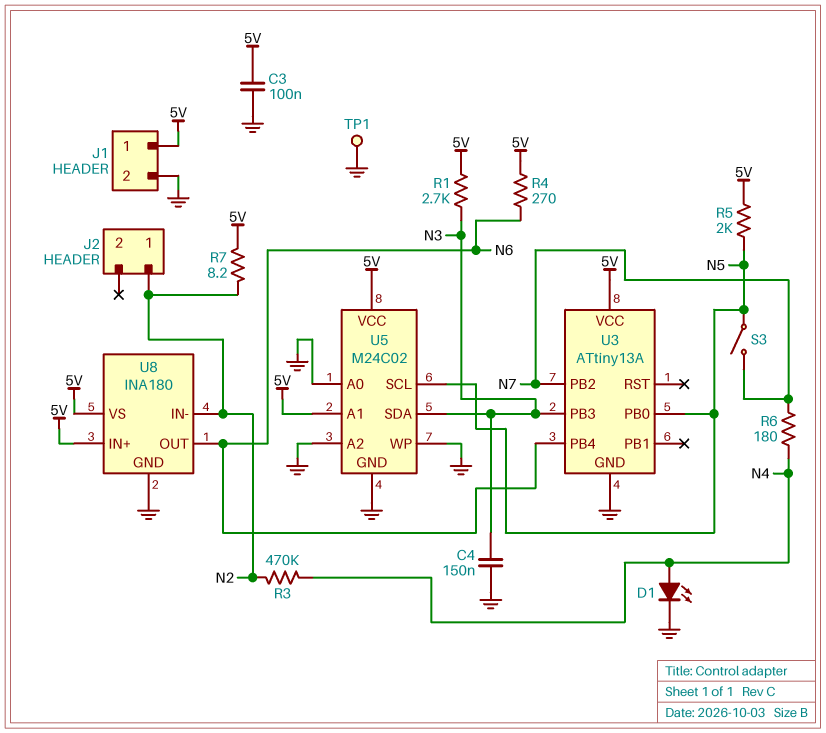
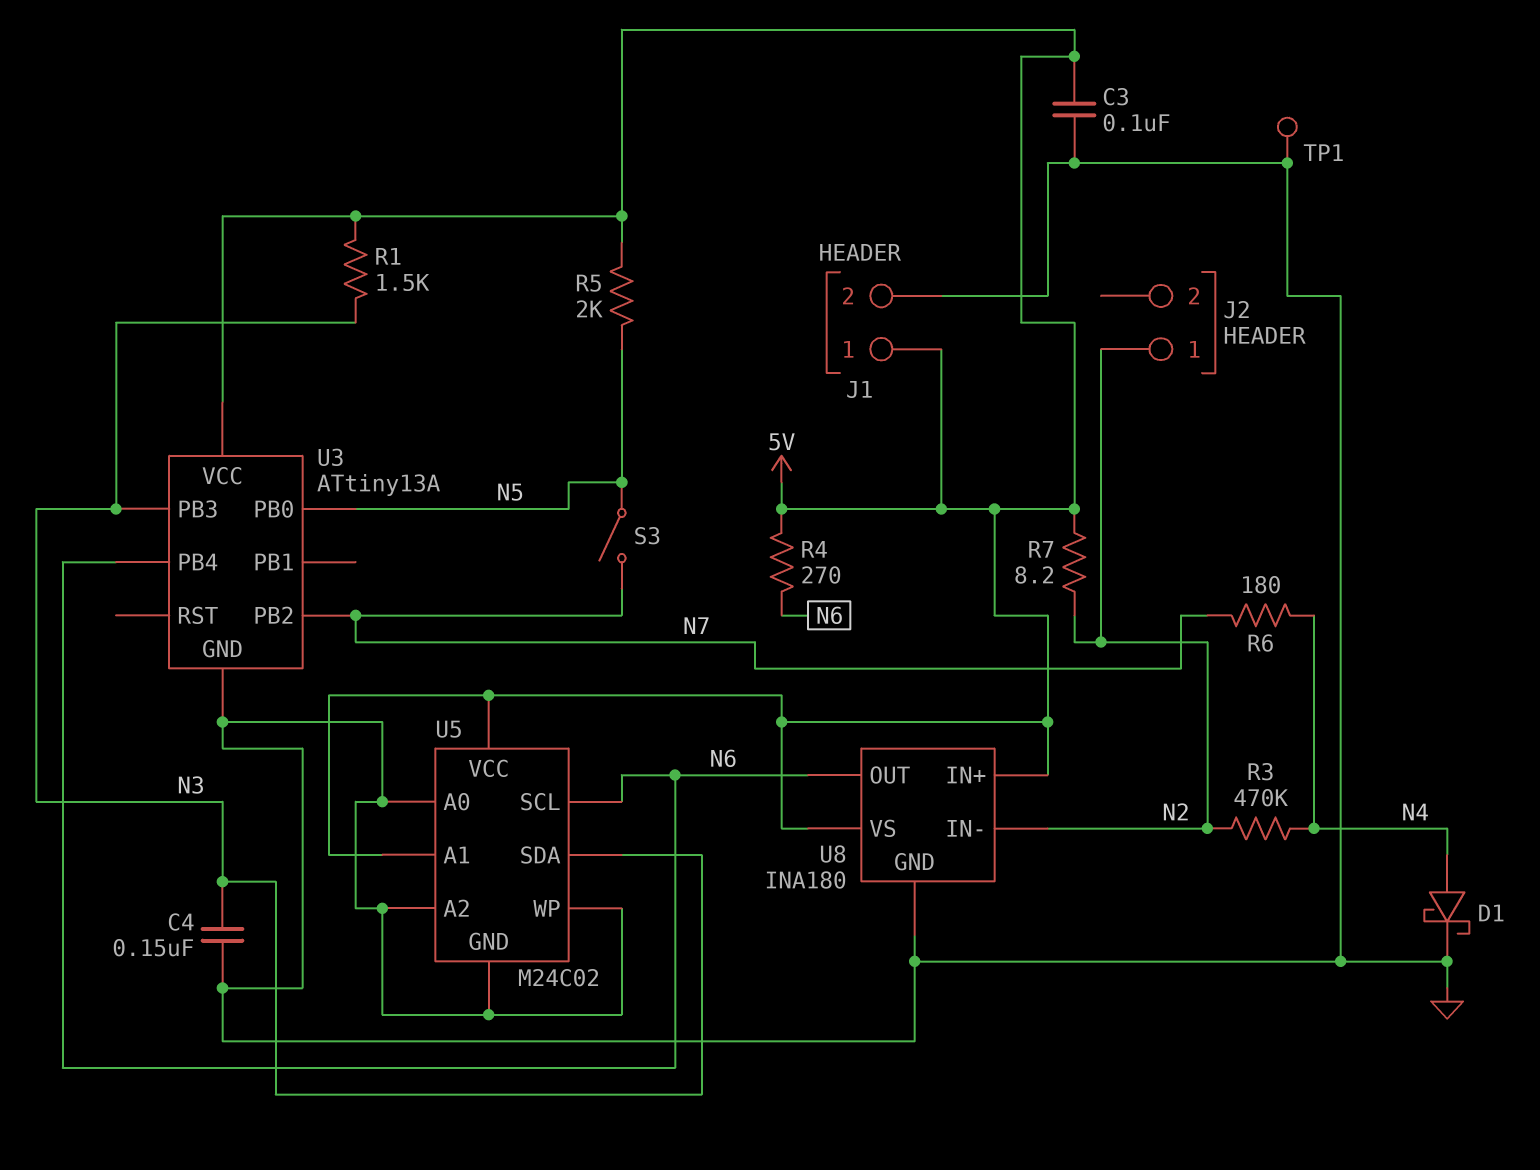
D1: LED (A N4, K GND) -> schottky (A N4, K GND)
R1: 2.7k (5V, N3) -> 1.5k (5V, N3)
U5 pin SCL: N5 -> N6

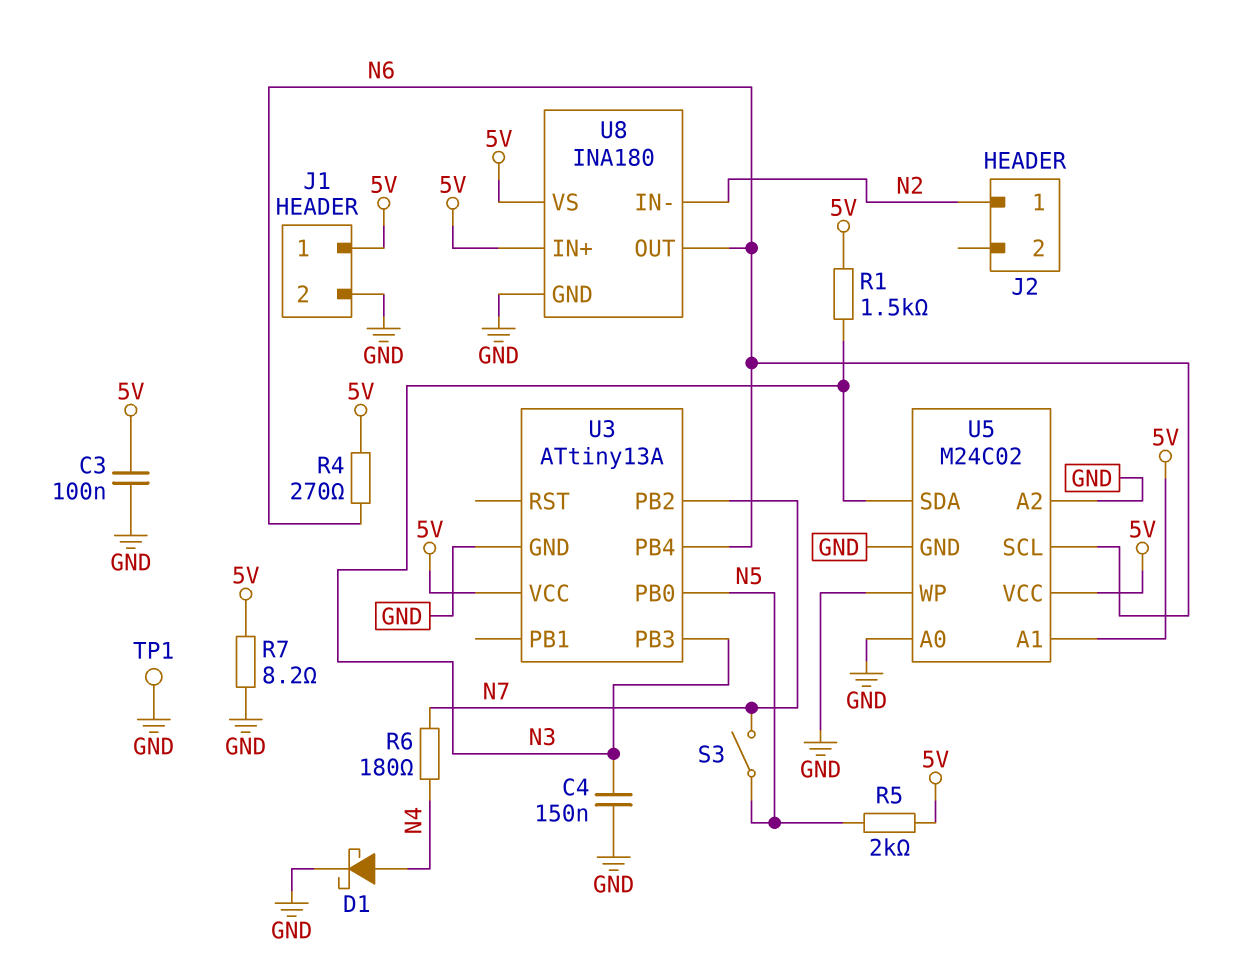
R3: 470k (N2, N4) -> none
R7: 8.2 (5V, N2) -> 8.2 (5V, GND)

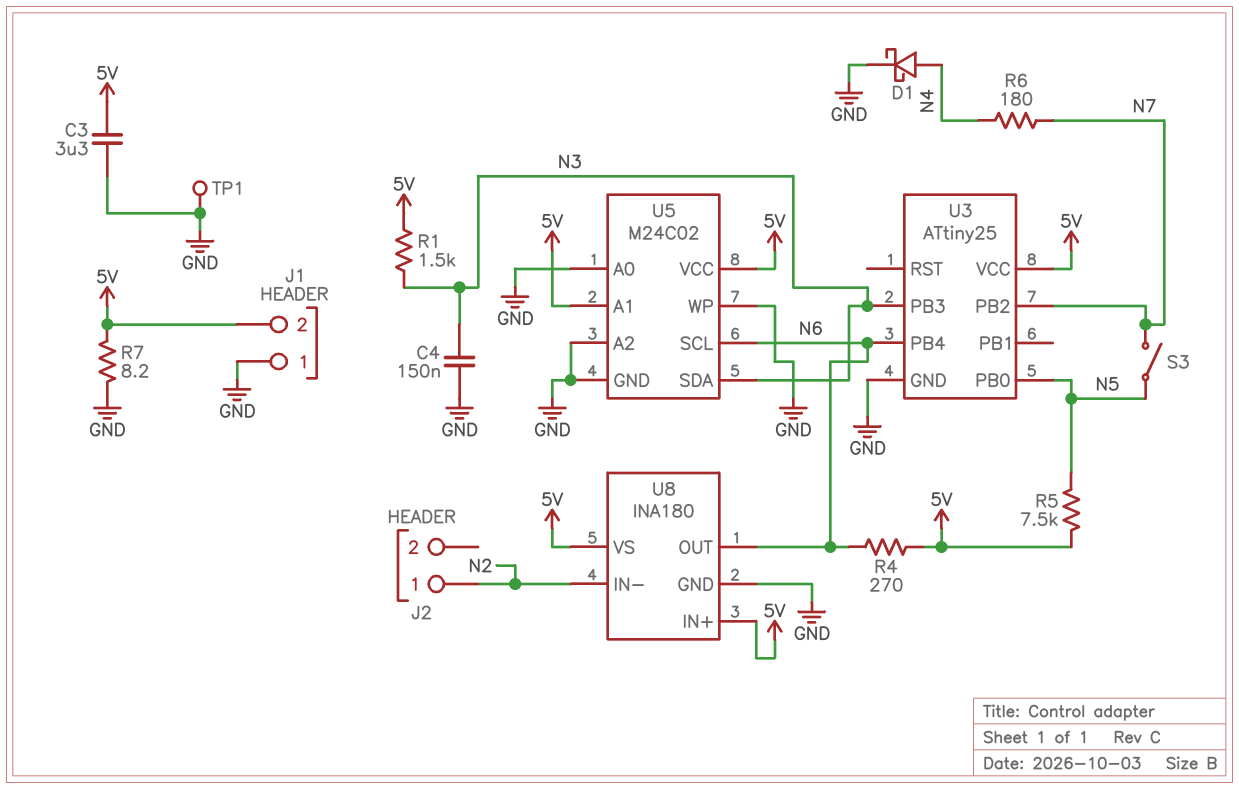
C3: 100nF (5V, GND) -> 3.3uF (5V, GND)
J1 pin 1: 5V -> GND
J1 pin 2: GND -> 5V
R5: 2k (5V, N5) -> 7.5k (5V, N5)
U3: ATtiny13A -> ATtiny25

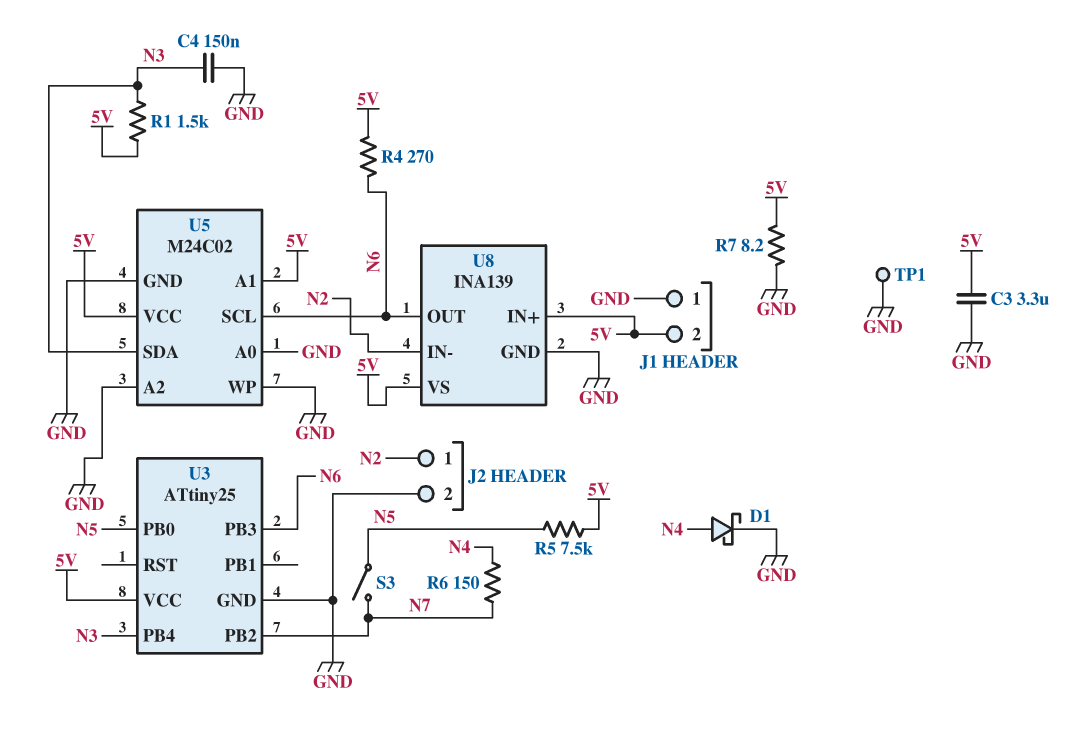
J2 pin 2: none -> GND
R6: 180 (N4, N7) -> 150 (N4, N7)
U3 pin PB3: N3 -> N6
U3 pin PB4: N6 -> N3
U8: INA180 -> INA139

